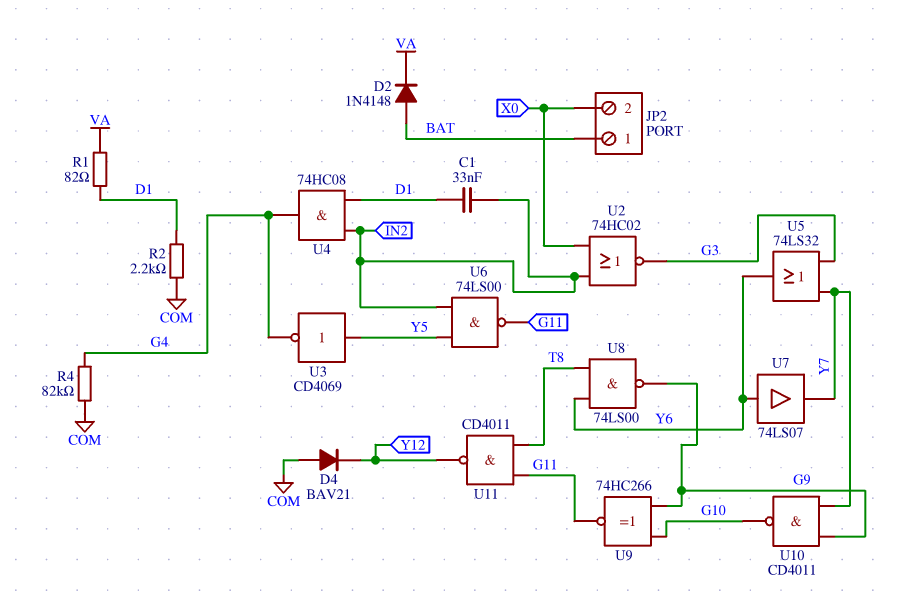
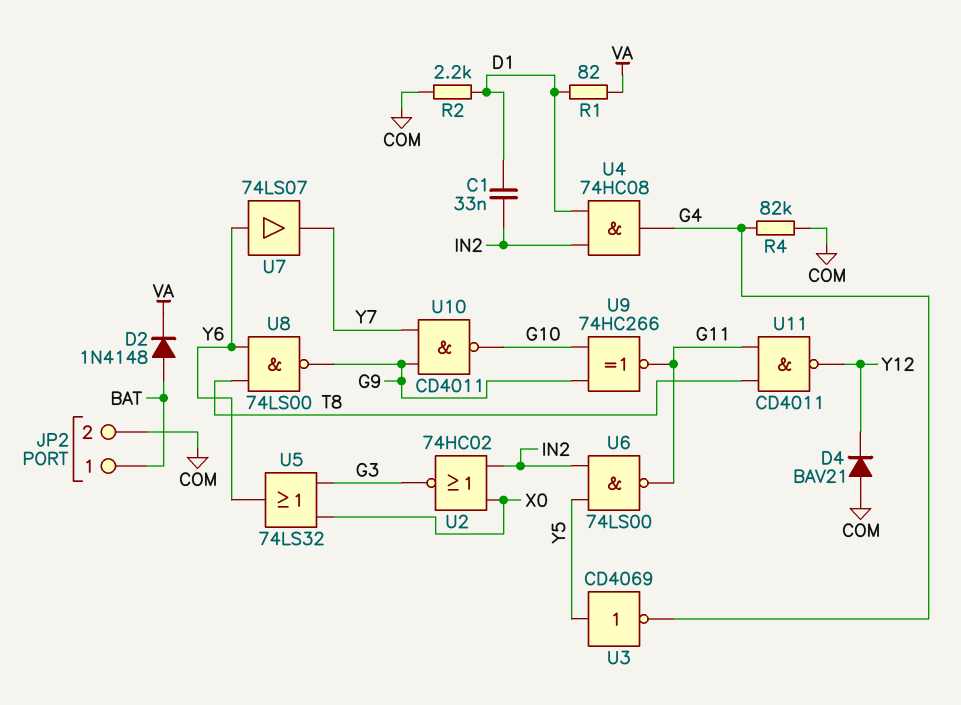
JP2 pin 2: X0 -> COM
U5: OR 74LS32 (in G3, in Y7, out Y6) -> OR 74LS32 (in G3, in X0, out Y6)

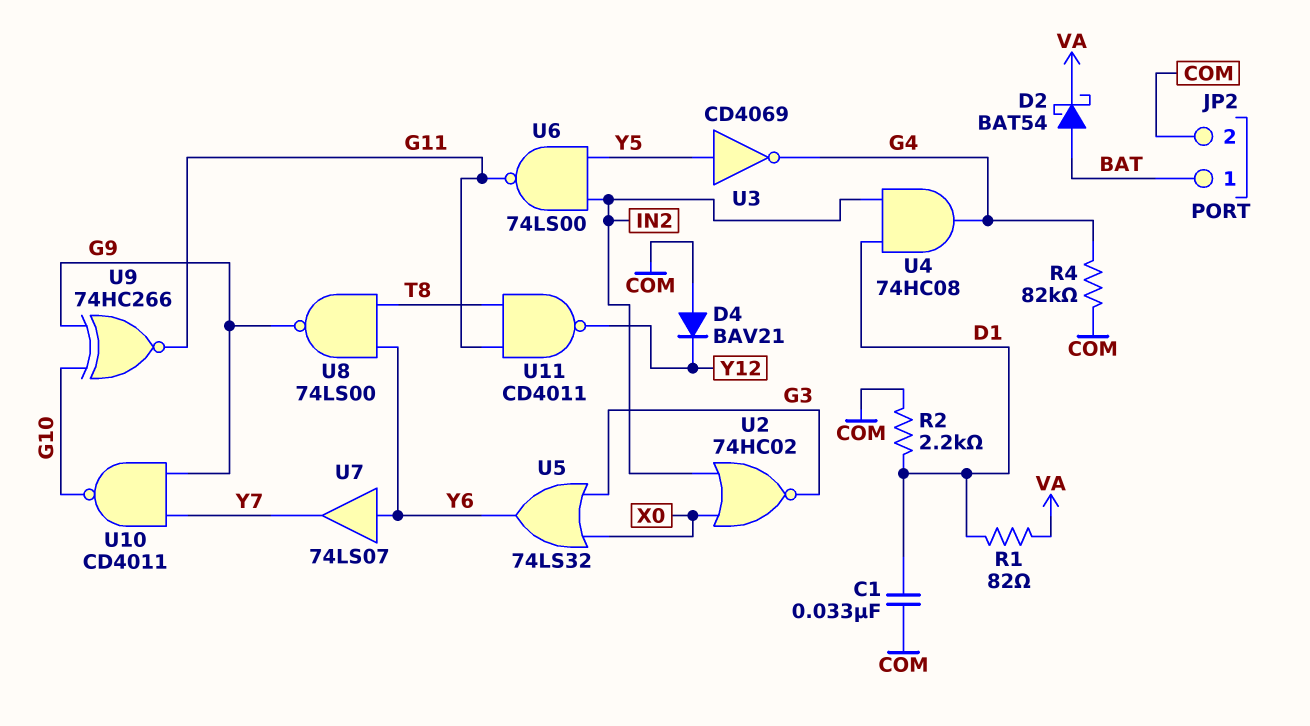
C1: 33nF (D1, IN2) -> 33nF (COM, D1)
D2: diode 1N4148 (A BAT, K VA) -> schottky BAT54 (A BAT, K VA)

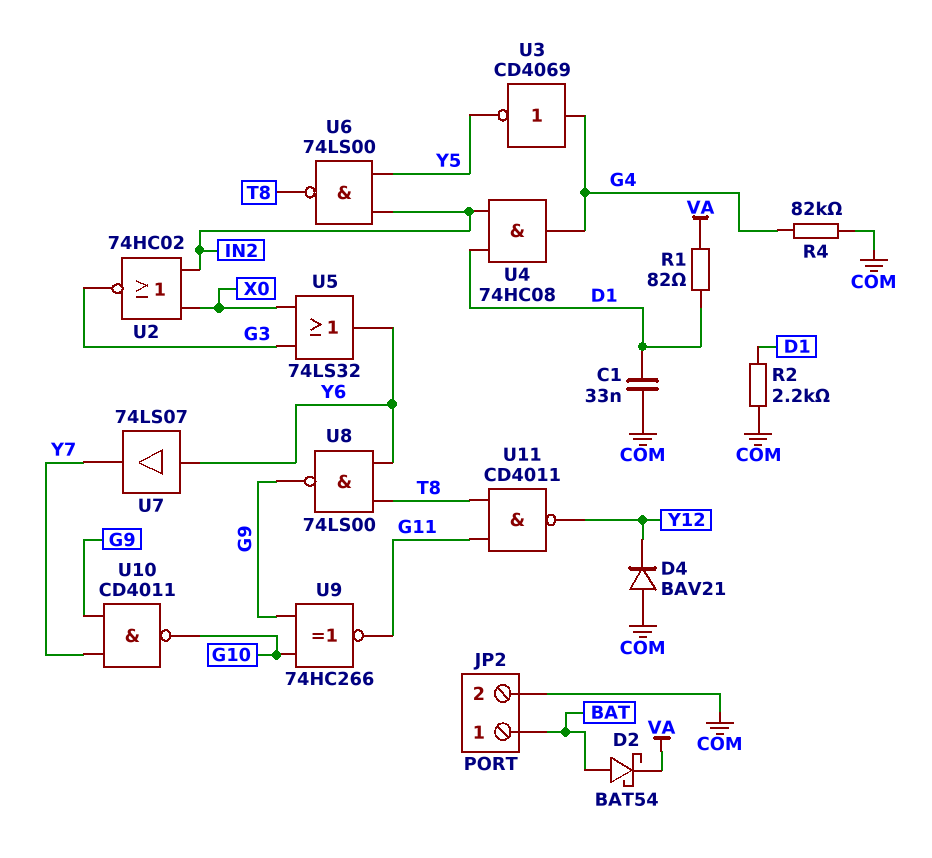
U3: NOT CD4069 (in Y5, out G4) -> NOT CD4069 (in G4, out Y5)
U6: NAND 74LS00 (in IN2, in Y5, out G11) -> NAND 74LS00 (in IN2, in Y5, out T8)

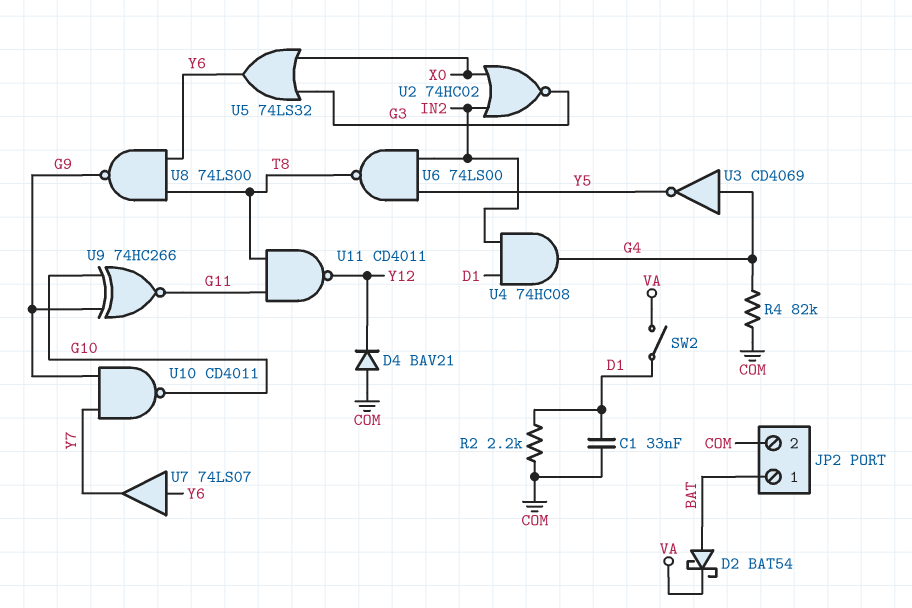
R1: 82 (D1, VA) -> none
SW2: none -> switch (D1, VA)

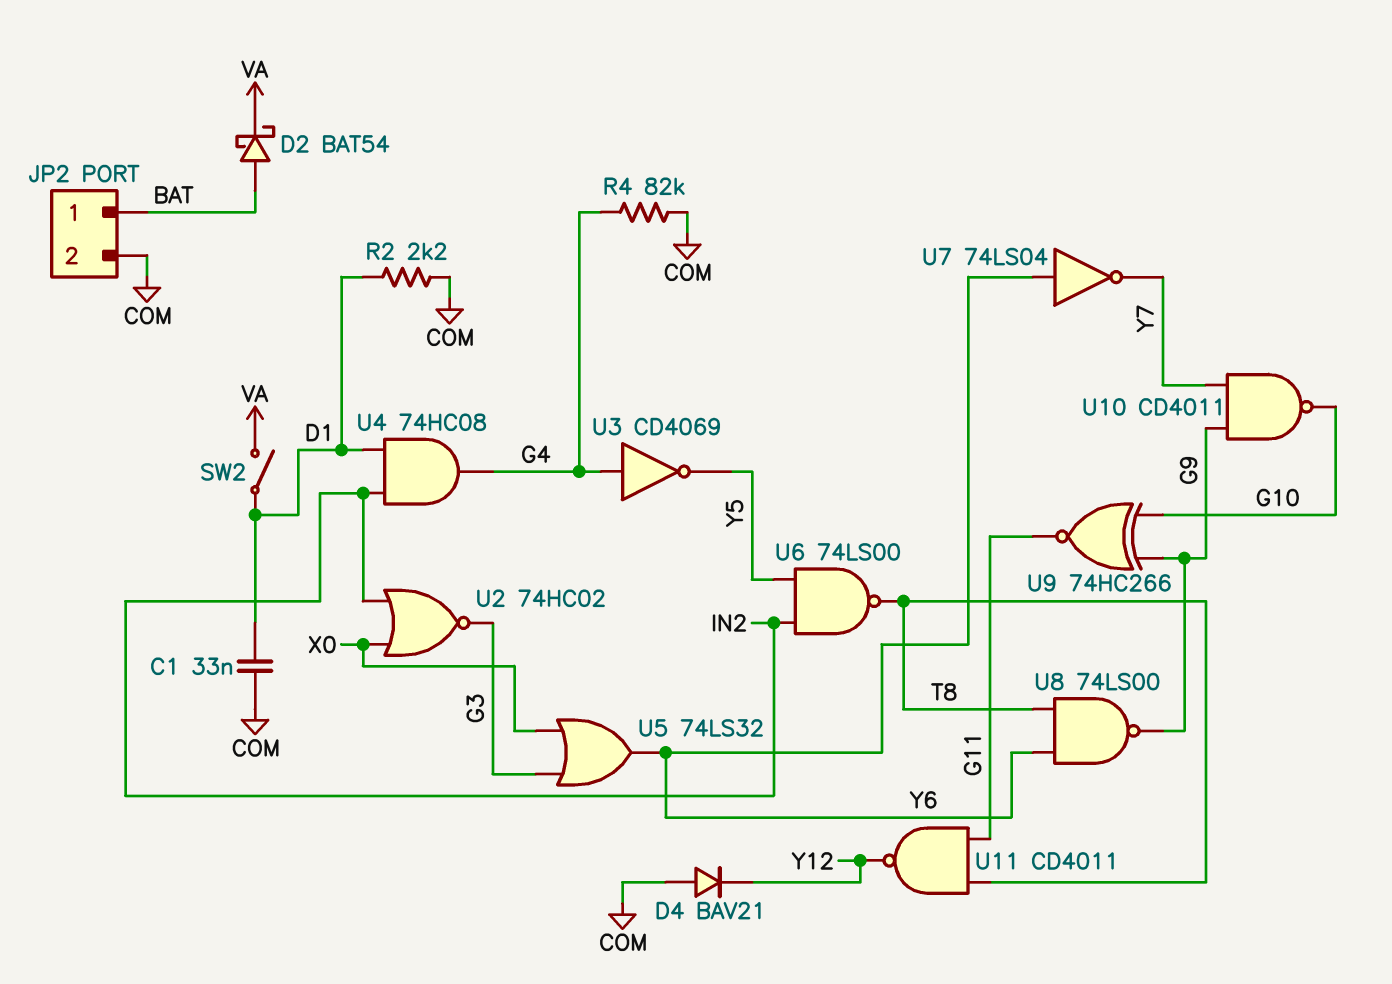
U7: buffer 74LS07 (in Y6, out Y7) -> NOT 74LS04 (in Y6, out Y7)

